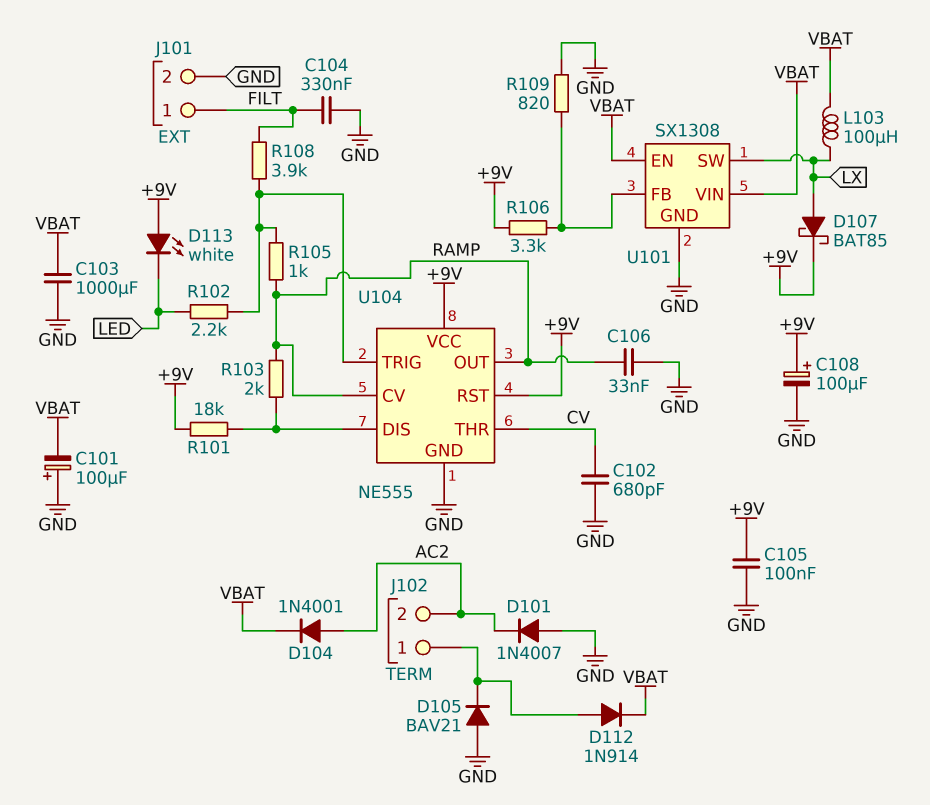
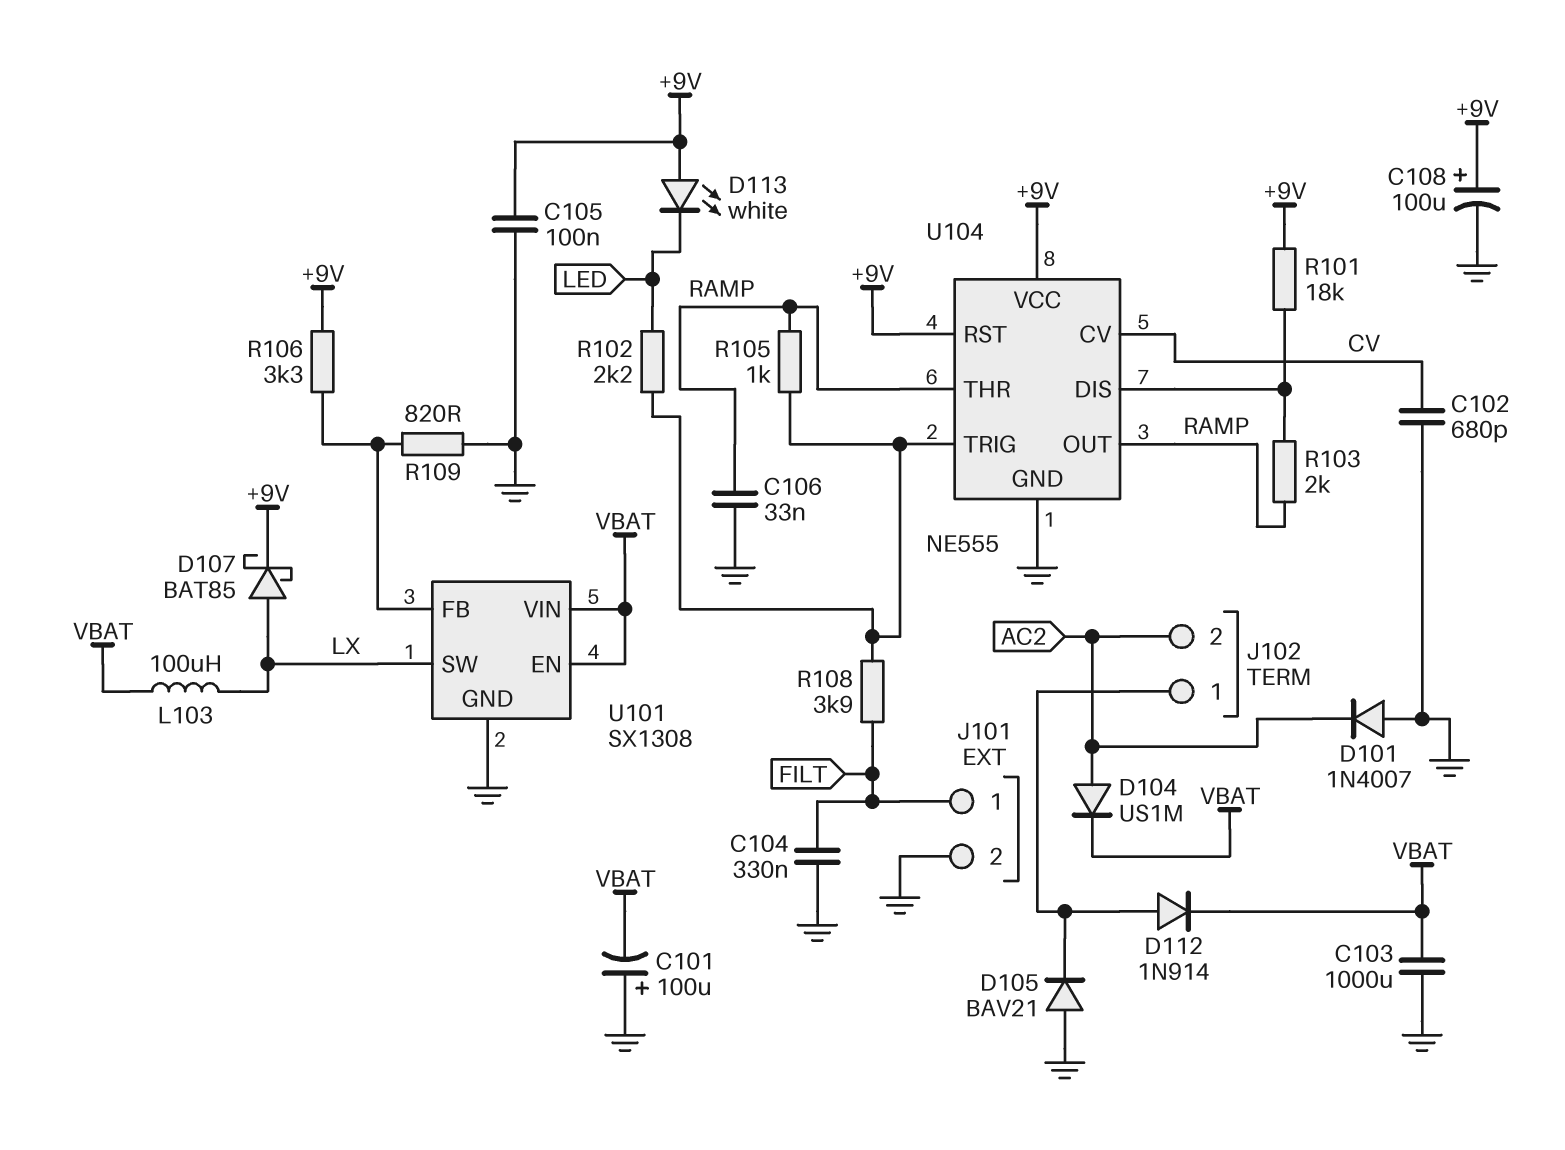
D104: diode 1N4001 (A AC2, K VBAT) -> diode US1M (A AC2, K VBAT)
U104 pin CV: RAMP -> CV
U104 pin THR: CV -> RAMP

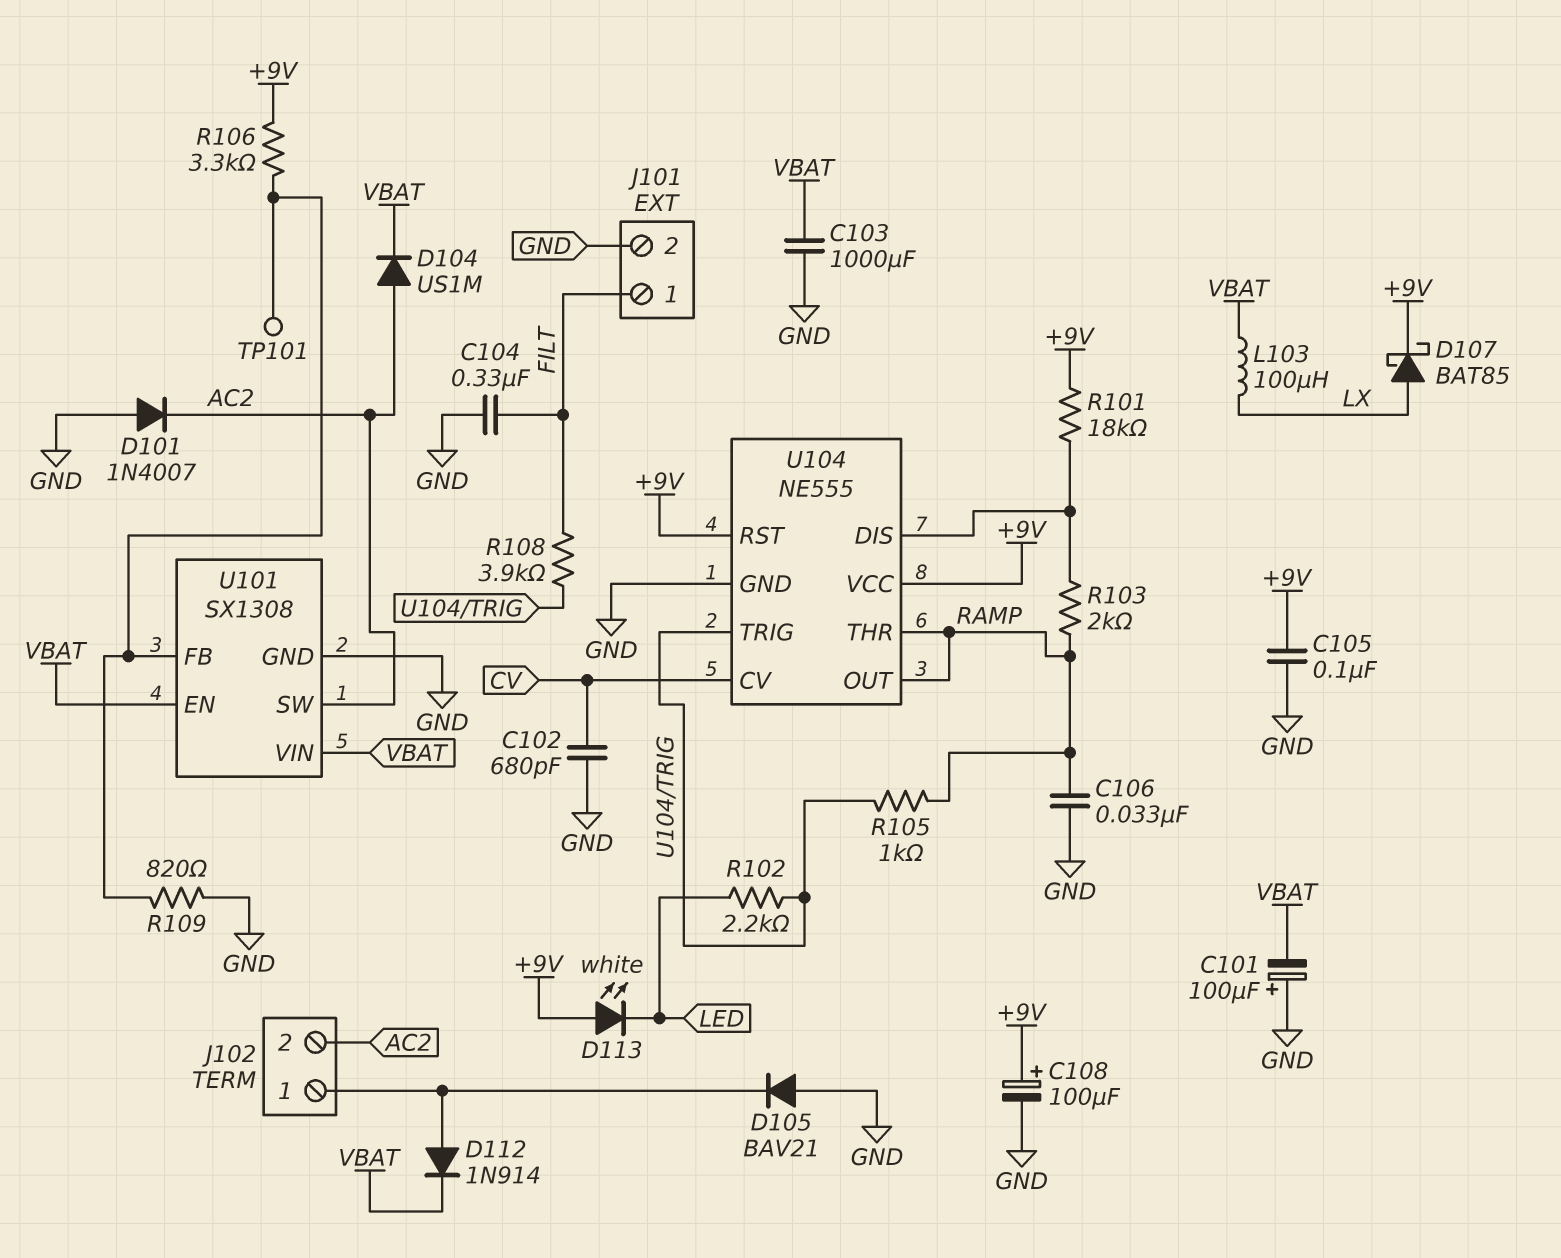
TP101: none -> test point (U101/FB)
U101 pin SW: LX -> AC2

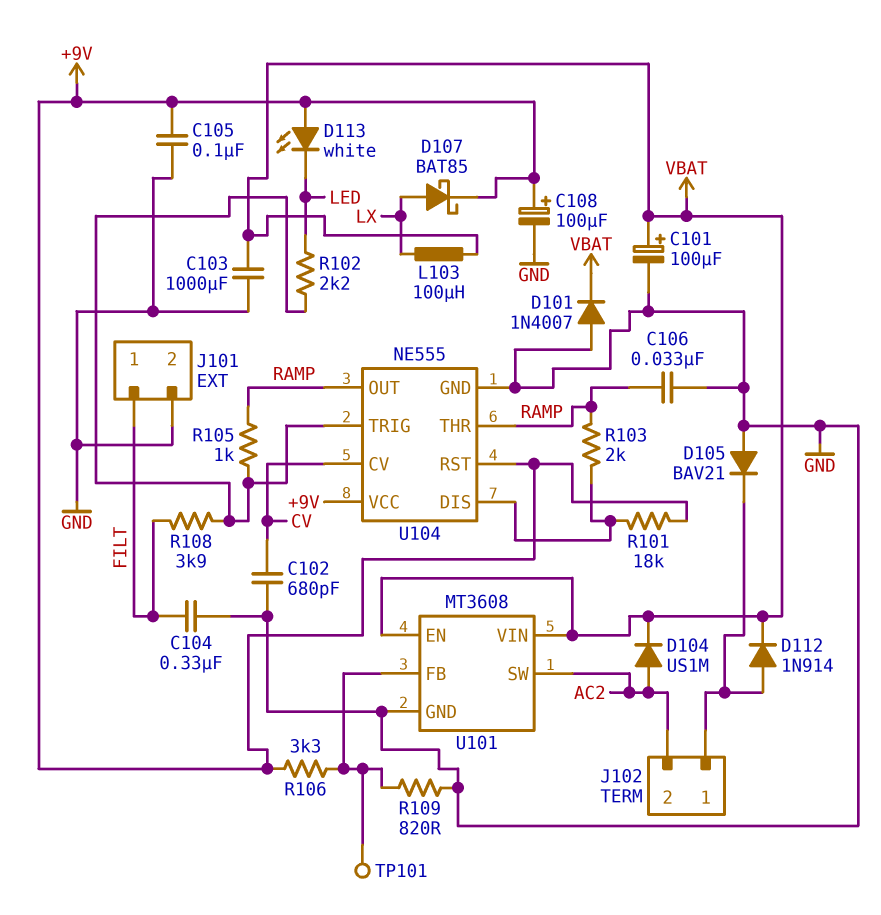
C101: 100uF (plus GND, minus VBAT) -> 100uF (plus VBAT, minus GND)
D101: diode 1N4007 (A GND, K AC2) -> diode 1N4007 (A GND, K VBAT)
U101: SX1308 -> MT3608

